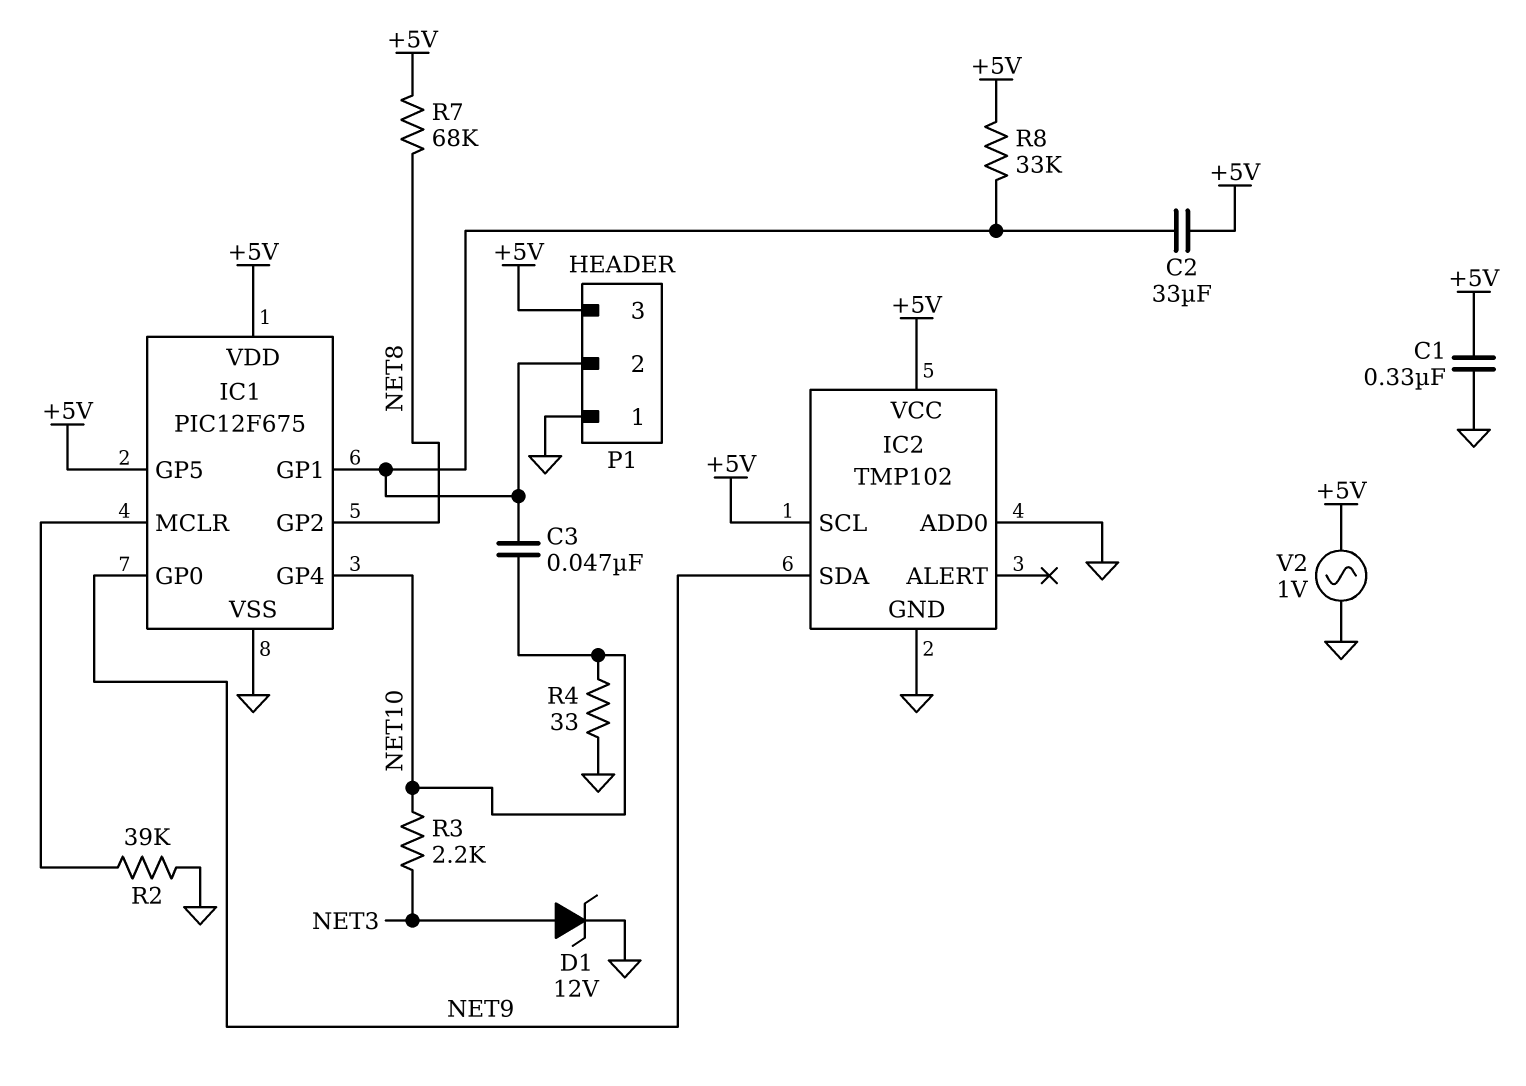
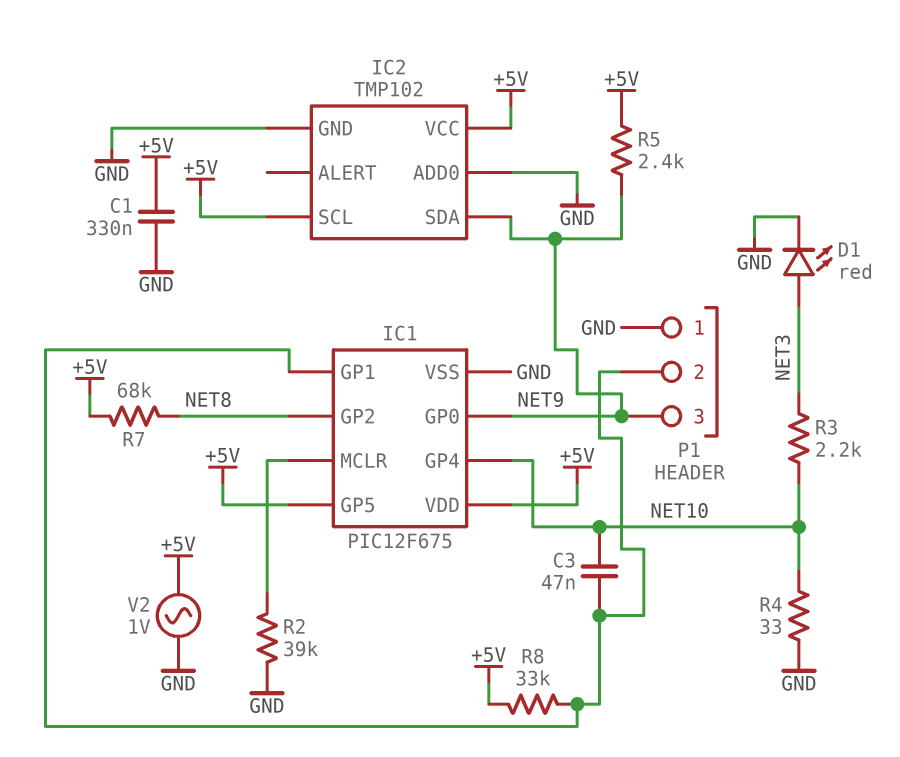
C2: 33uF (+5V, IC1/GP1) -> none
D1: zener 12V (A NET3, K GND) -> LED red (A NET3, K GND)
P1 pin 3: +5V -> NET9
R5: none -> 2.4k (+5V, NET9)

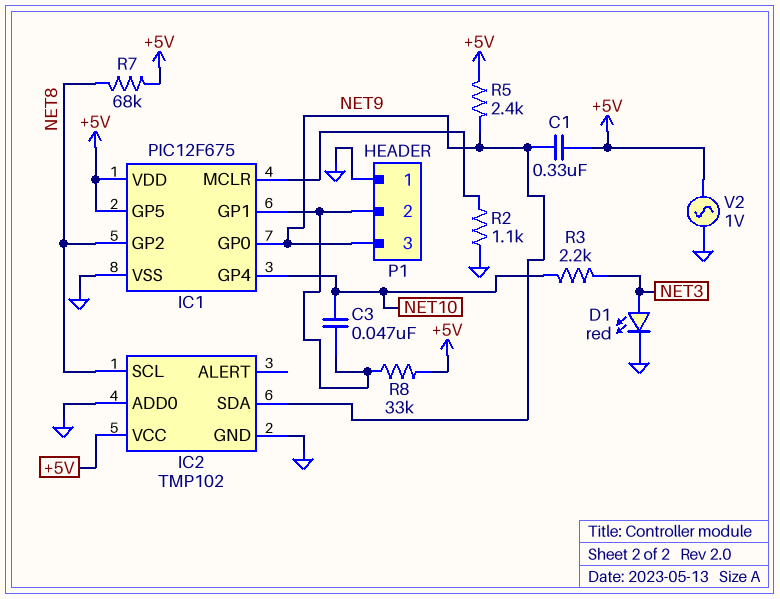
C1: 330nF (+5V, GND) -> 330nF (+5V, NET9)
IC2 pin SCL: +5V -> NET8
R2: 39k (GND, IC1/MCLR) -> 1.1k (GND, IC1/MCLR)
R4: 33 (GND, NET10) -> none

